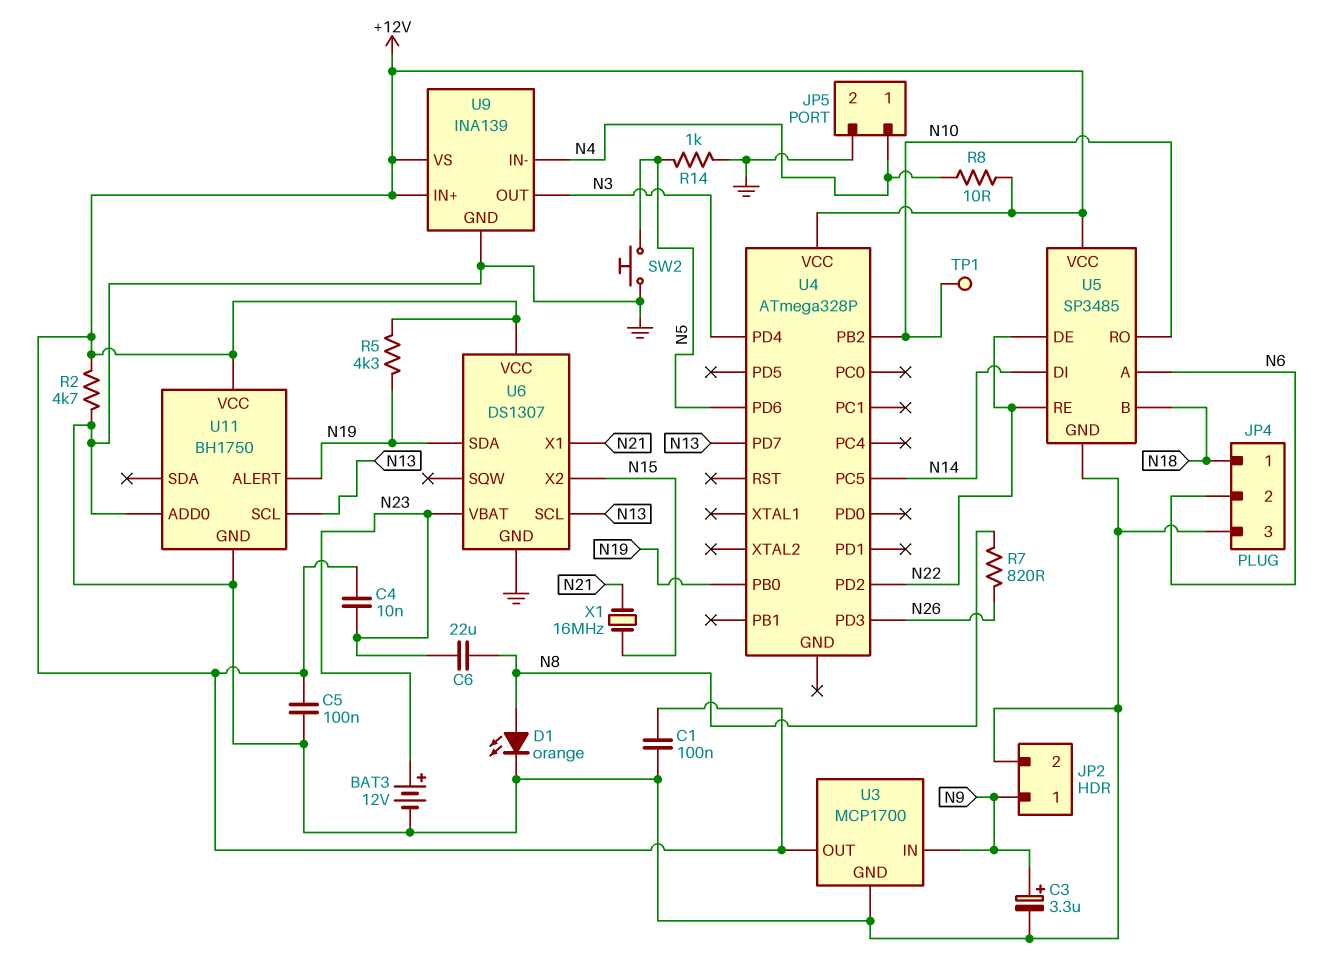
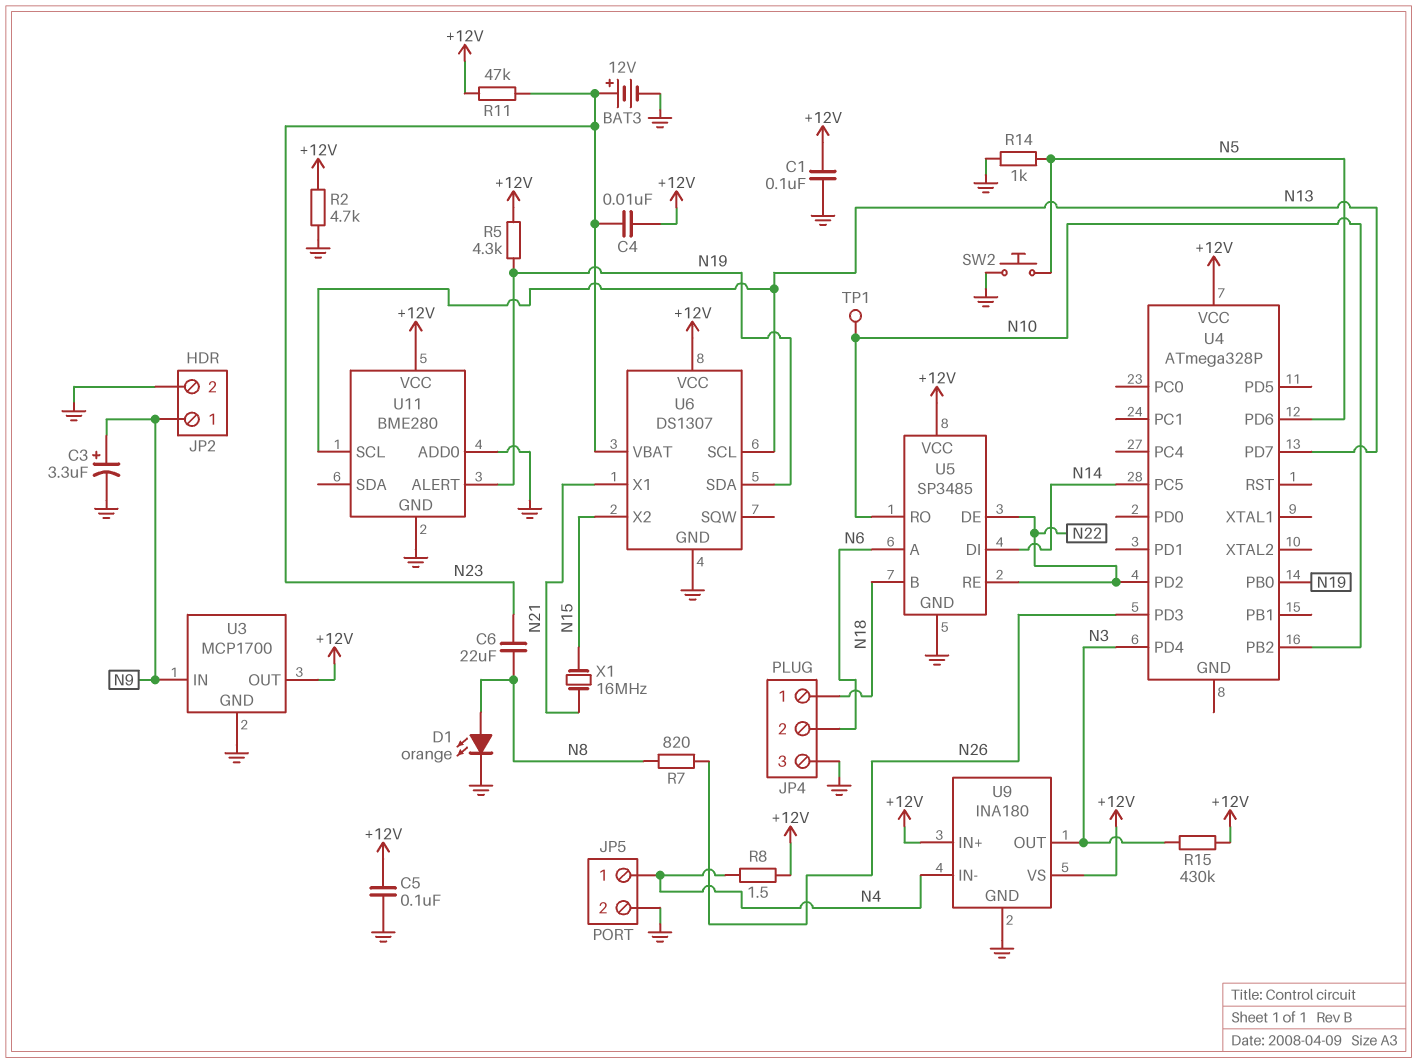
R8: 10 (+12V, N4) -> 1.5 (+12V, N4)
R11: none -> 47k (+12V, N23)
R15: none -> 430k (+12V, N3)
U9: INA139 -> INA180
U11: BH1750 -> BME280

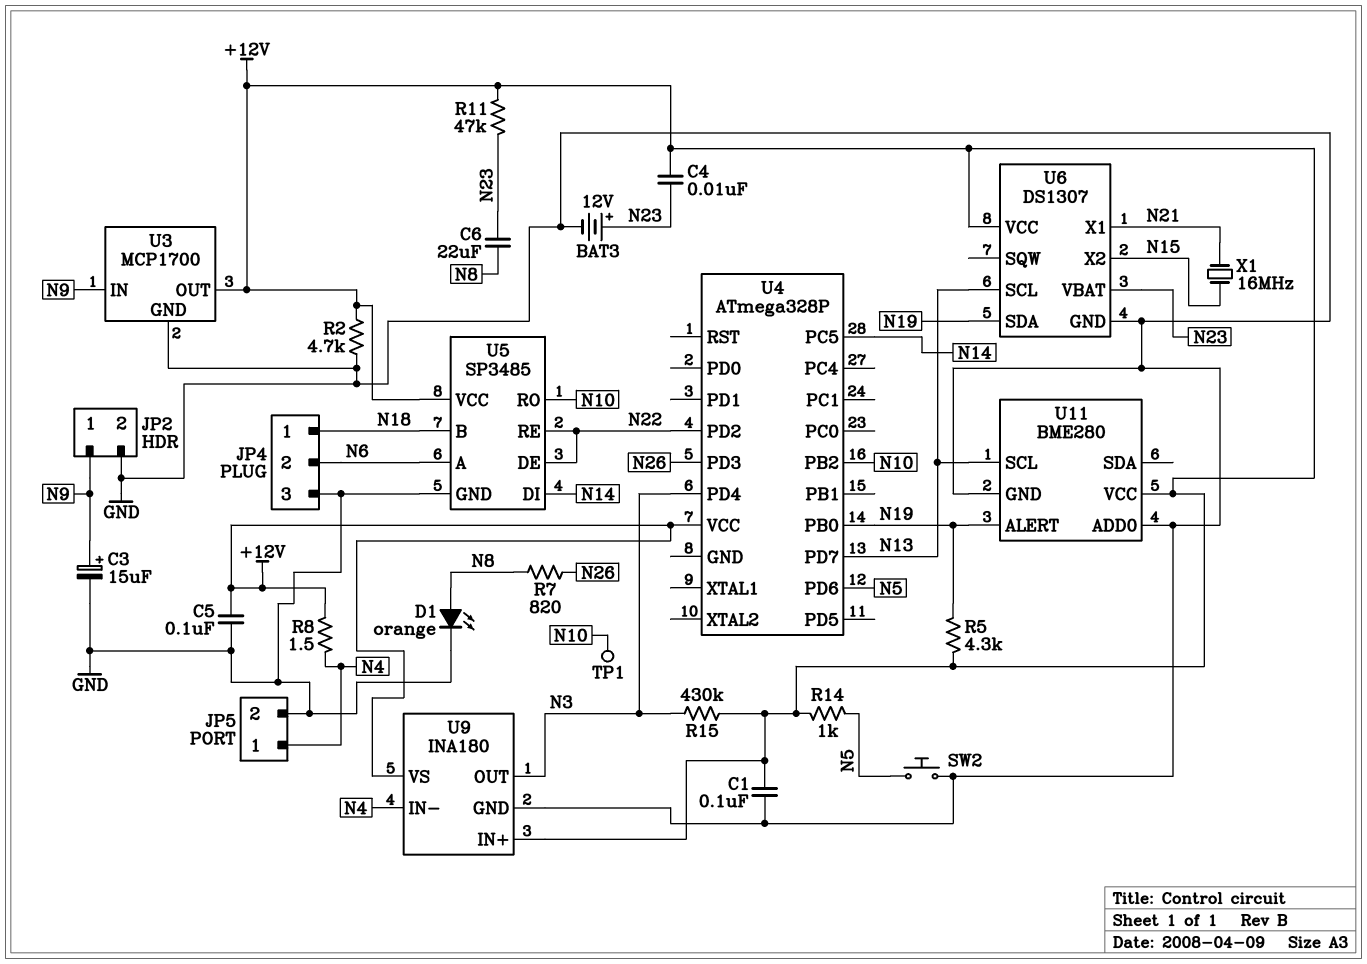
C3: 3.3uF (plus N9, minus GND) -> 15uF (plus N9, minus GND)
R14: 1k (GND, N5) -> 1k (+12V, N5)

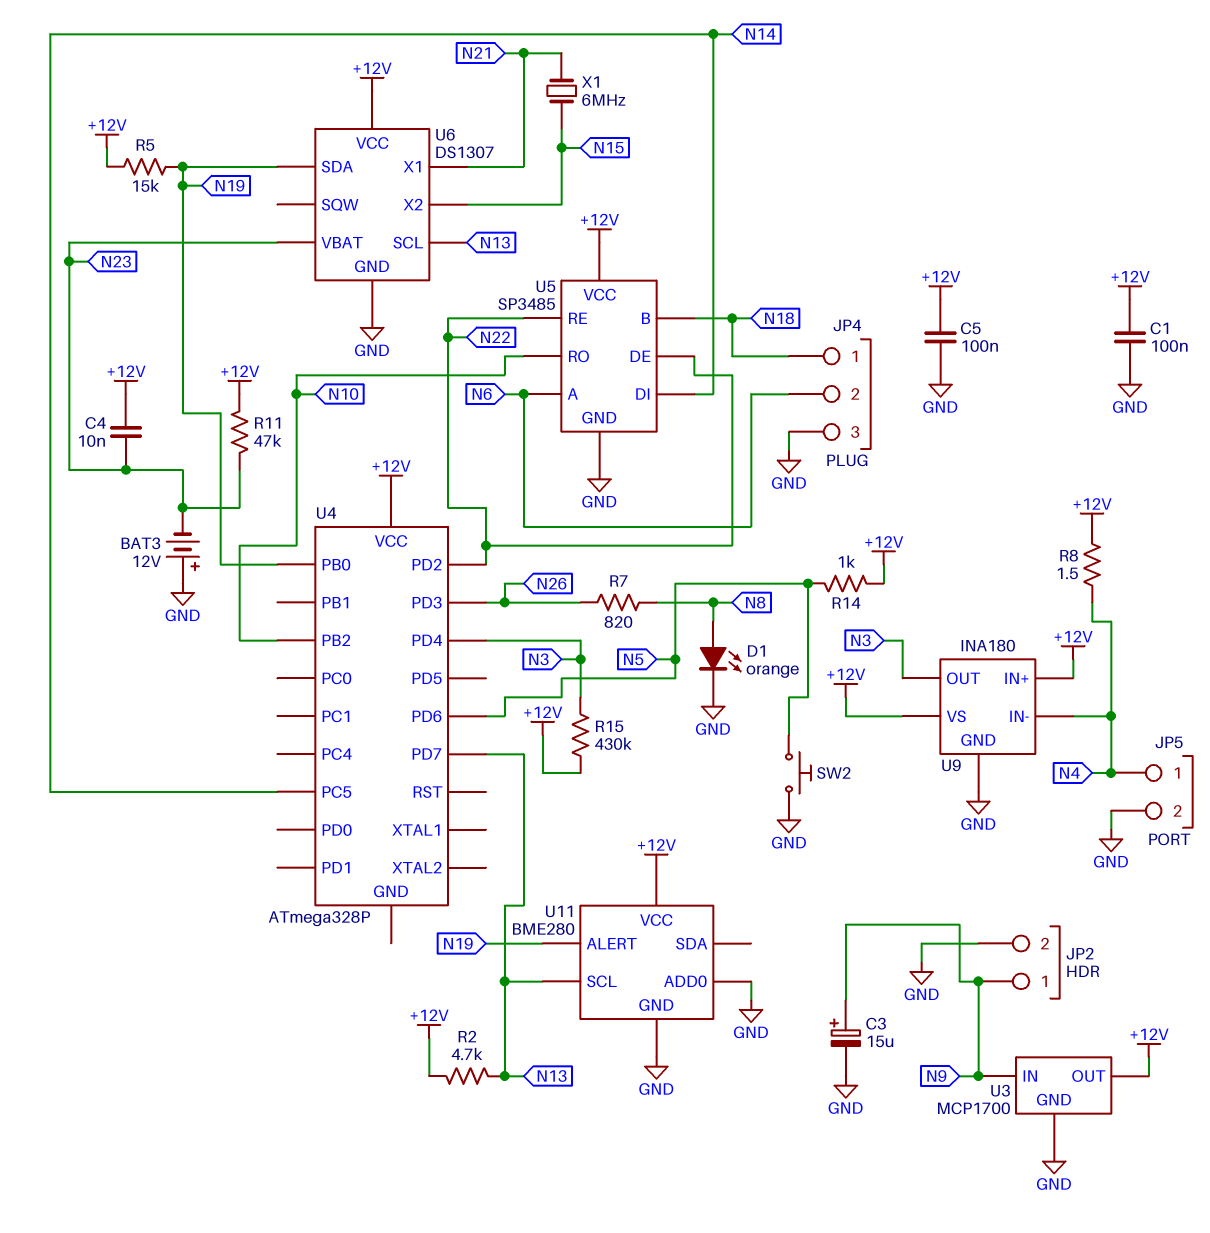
BAT3: 12V (plus N23, minus GND) -> 12V (plus GND, minus N23)
C6: 22uF (N8, N23) -> none
R2: 4.7k (+12V, GND) -> 4.7k (+12V, N13)
R5: 4.3k (+12V, N19) -> 15k (+12V, N19)
TP1: test point (N10) -> none
X1: 16MHz (N15, N21) -> 6MHz (N15, N21)

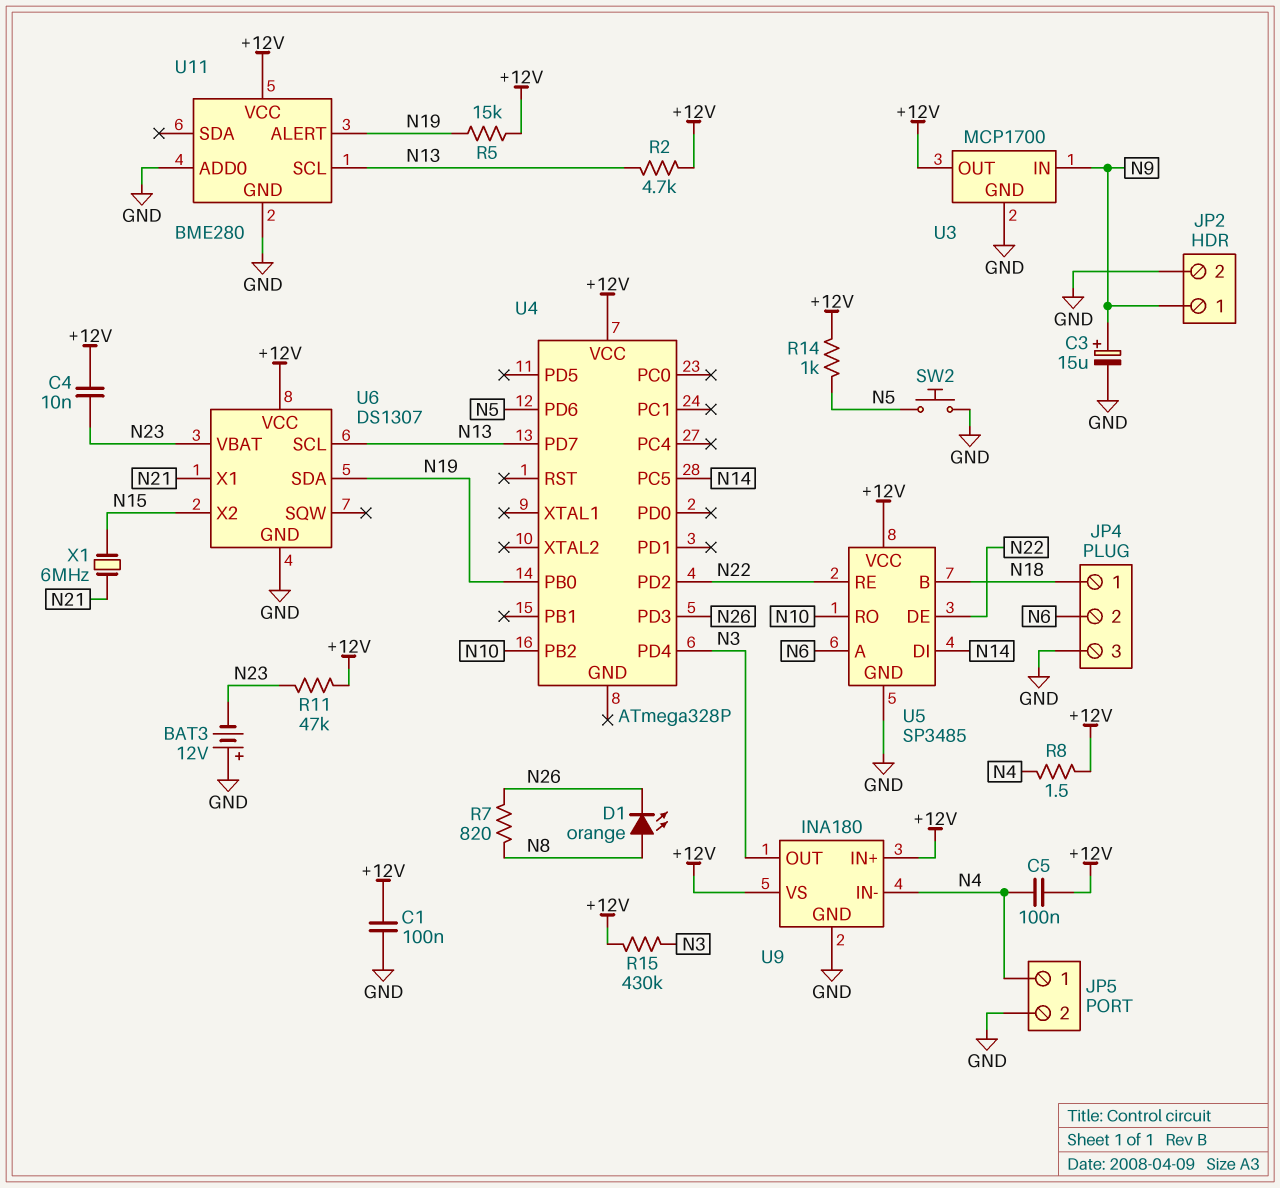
C5: 100nF (+12V, GND) -> 100nF (+12V, N4)
D1: LED orange (A N8, K GND) -> LED orange (A N8, K N26)

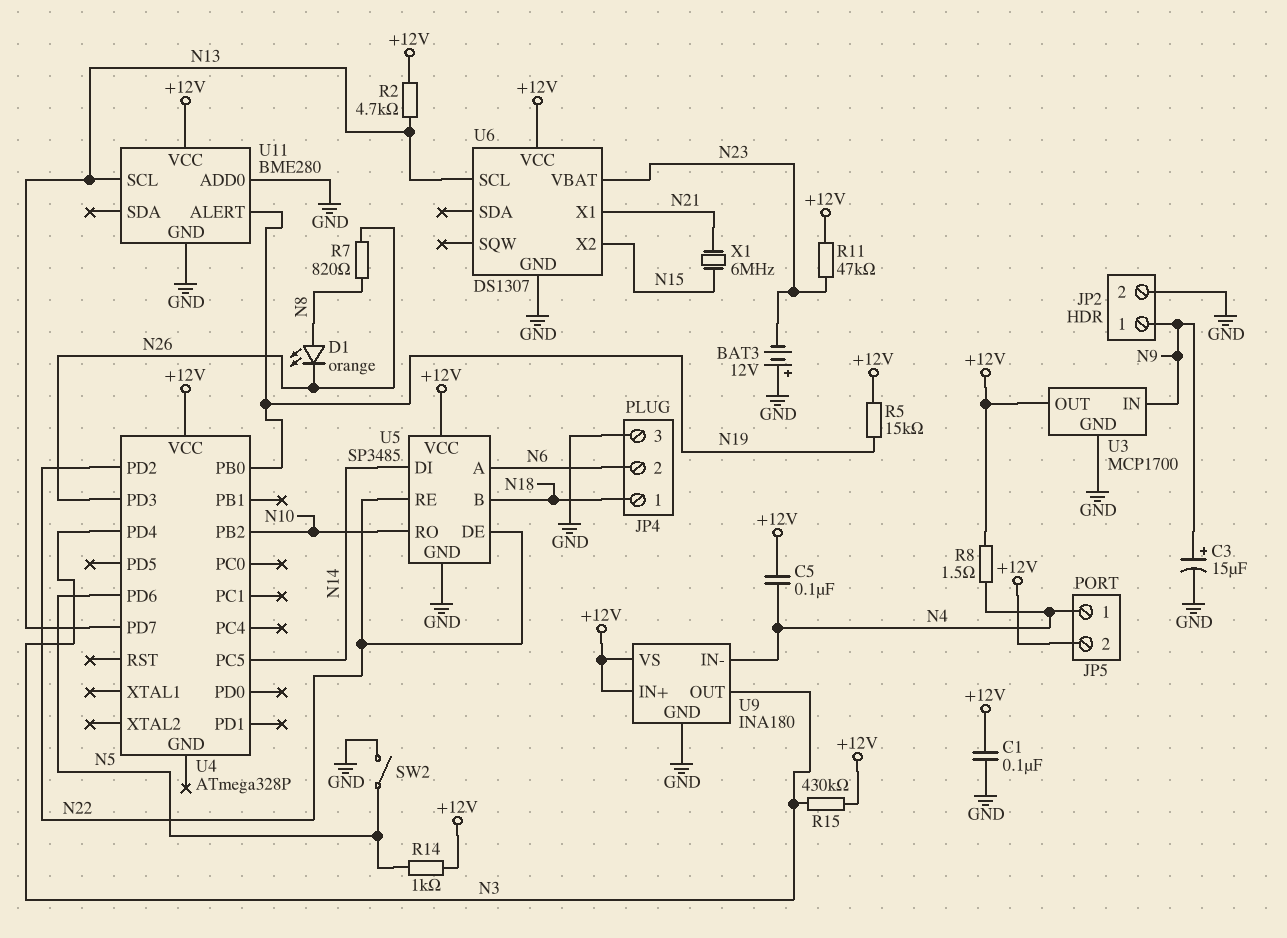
C4: 10nF (+12V, N23) -> none
JP5 pin 2: GND -> +12V
SW2: button (GND, N5) -> switch (GND, N5)
U6 pin SDA: N19 -> none

